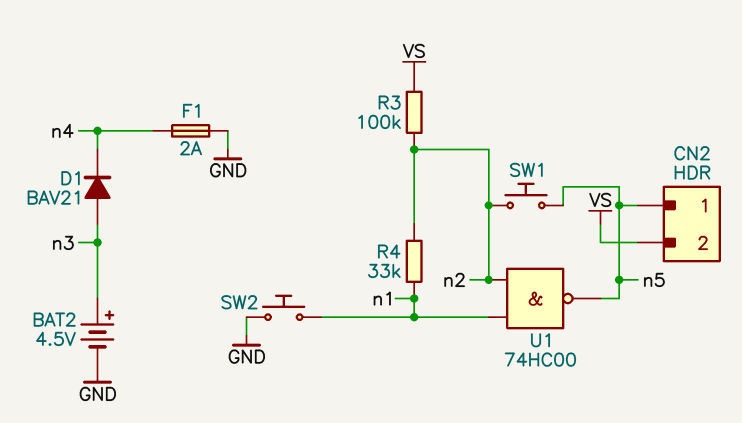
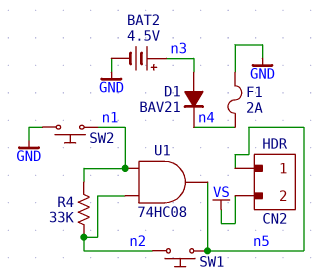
R3: 100k (VS, n2) -> none
U1: NAND 74HC00 (in n1, in n2, out n5) -> AND 74HC08 (in n1, in n2, out n5)

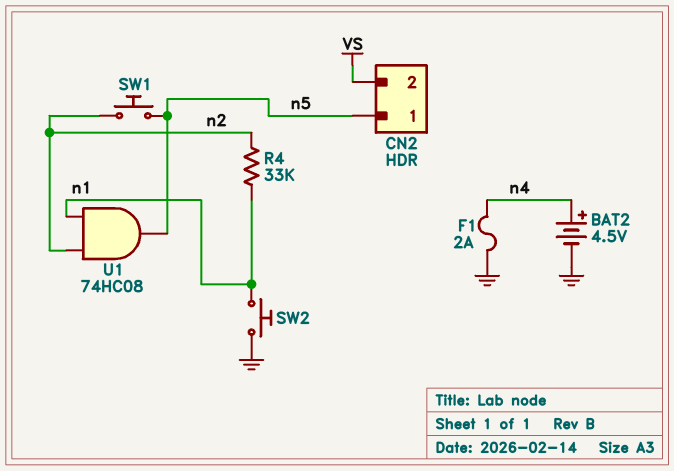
BAT2: 4.5V (plus n3, minus GND) -> 4.5V (plus n4, minus GND)
D1: diode BAV21 (A n3, K n4) -> none

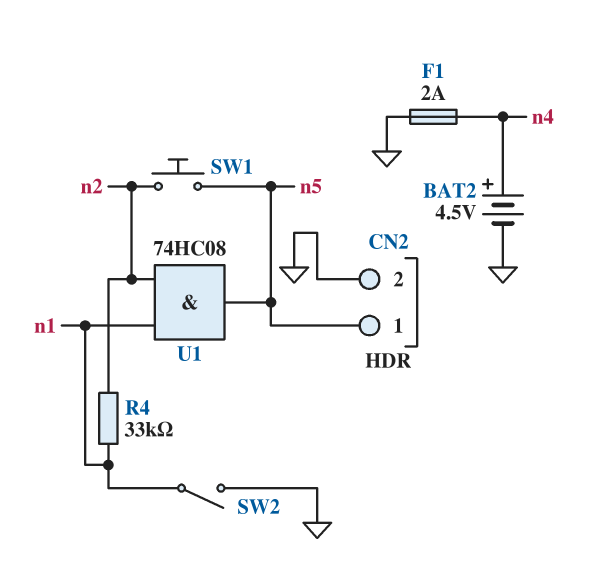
CN2 pin 2: VS -> GND
SW2: button (GND, n1) -> switch (GND, n1)

